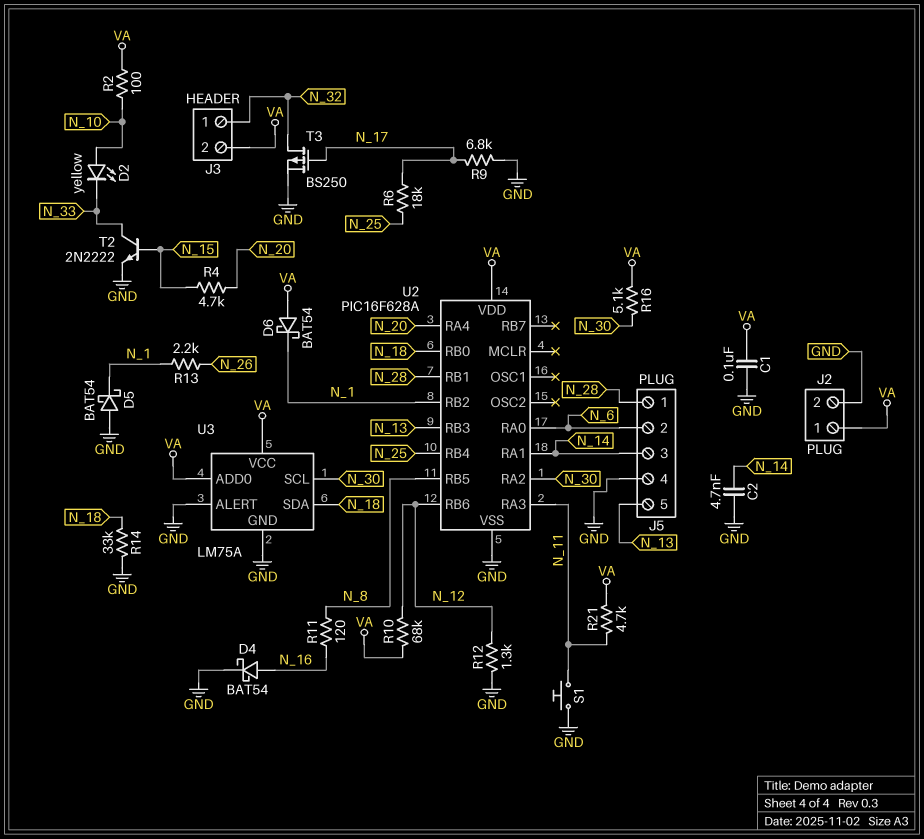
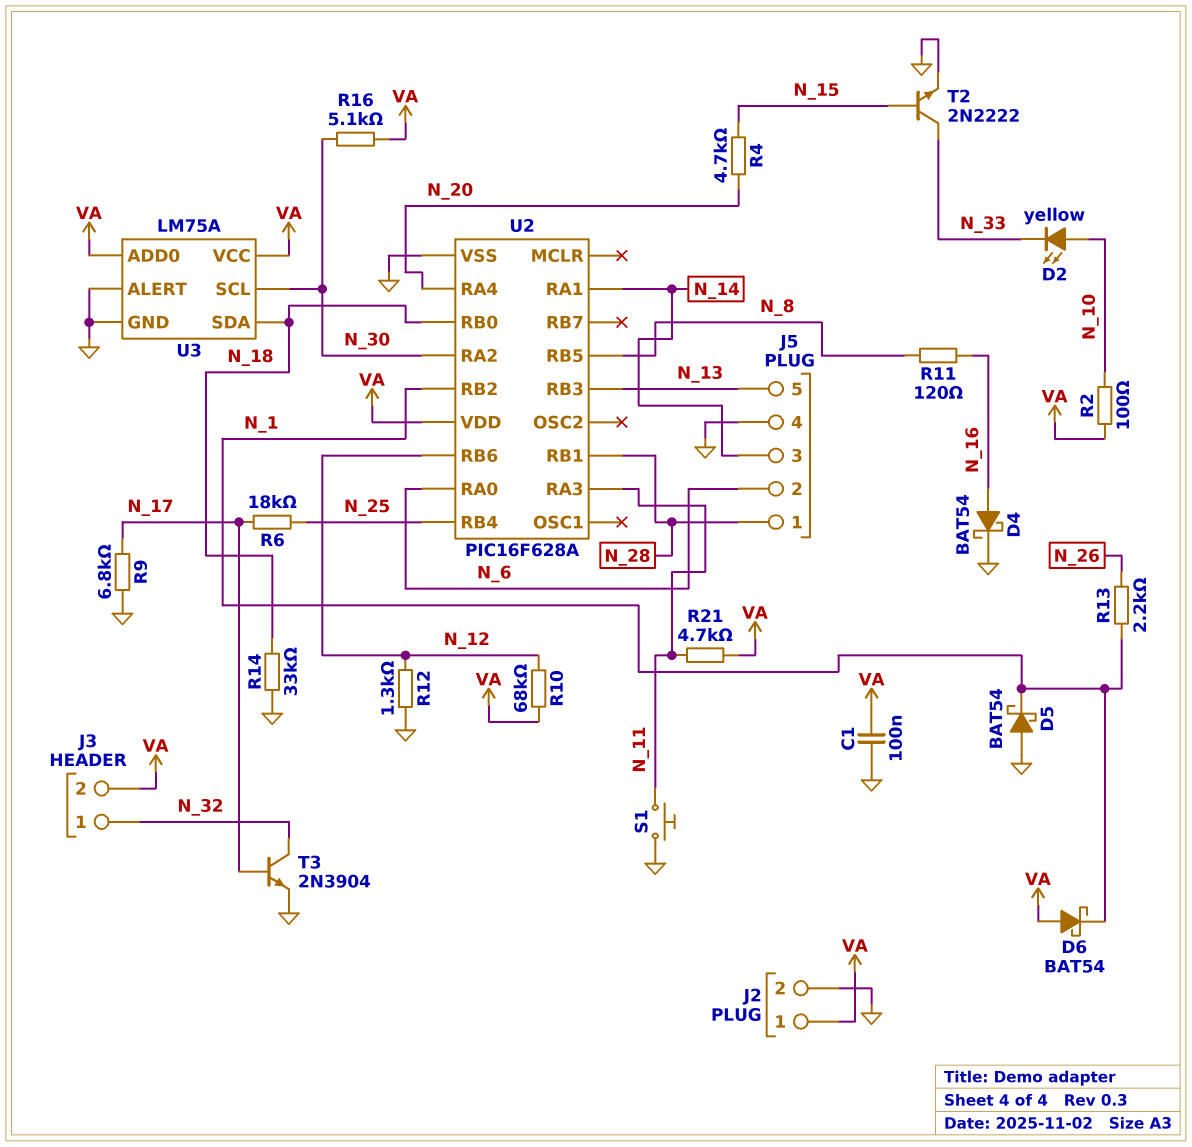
C2: 4.7nF (GND, N_14) -> none
T3: PMOS BS250 (G N_17, D N_32, S GND) -> NPN 2N3904 (B N_17, C N_32, E GND)

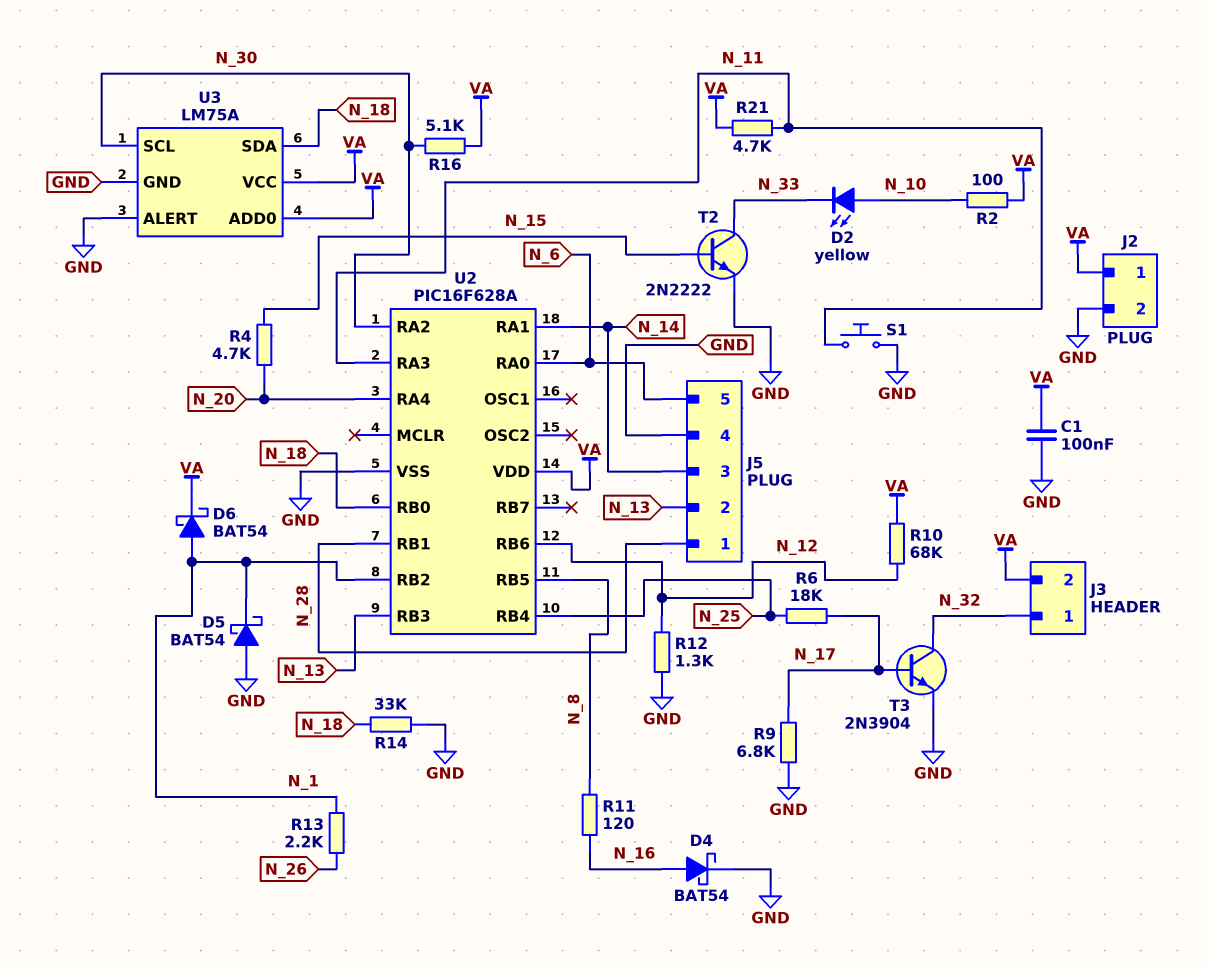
D6: schottky BAT54 (A VA, K N_1) -> schottky BAT54 (A N_1, K VA)
J5 pin 2: N_6 -> N_13
J5 pin 5: N_13 -> N_6

